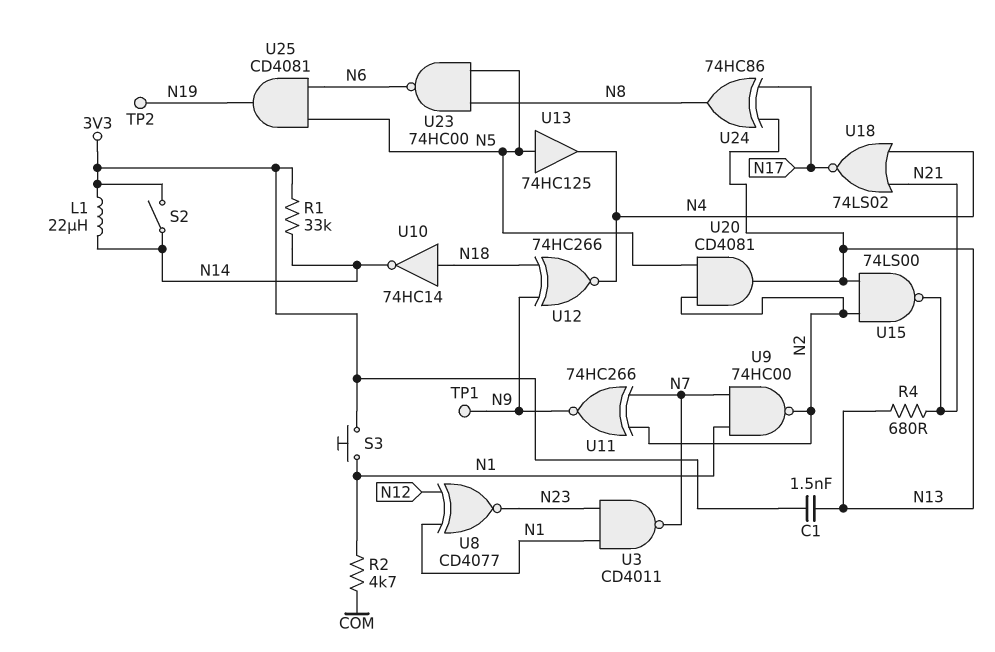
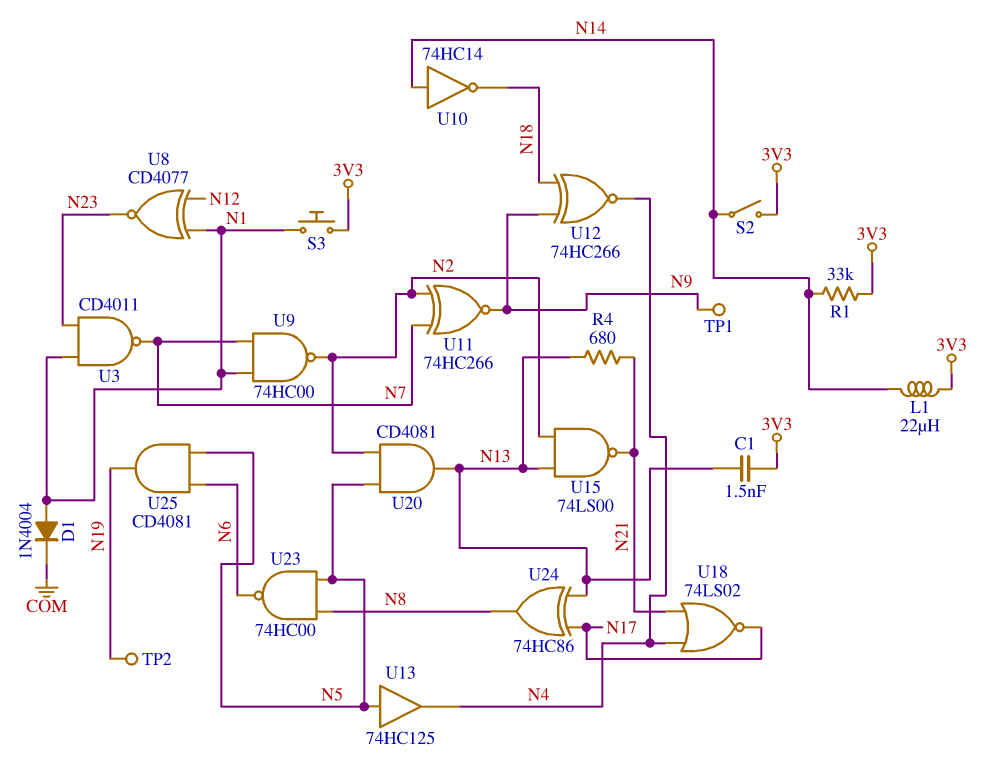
D1: none -> diode 1N4004 (A N1, K COM)
R2: 4.7k (COM, N1) -> none
U10: NOT 74HC14 (in N18, out N14) -> NOT 74HC14 (in N14, out N18)

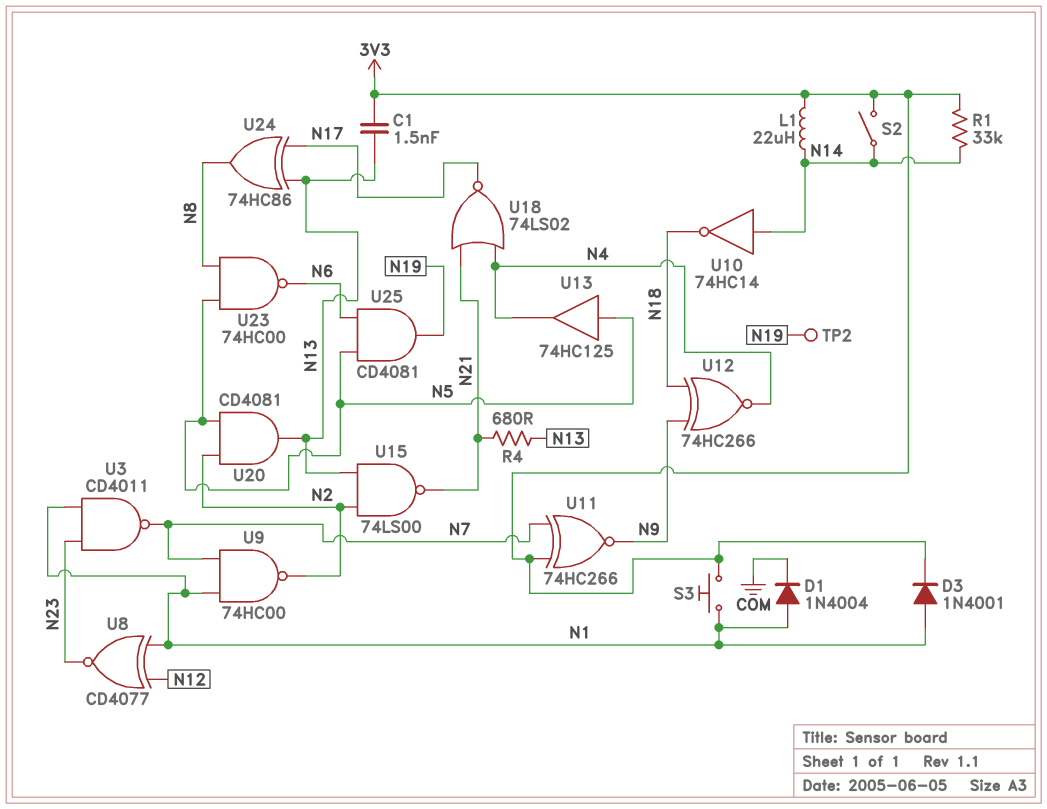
D3: none -> diode 1N4001 (A N1, K 3V3)
TP1: test point (N9) -> none
U11: XNOR 74HC266 (in N2, in N7, out N9) -> XNOR 74HC266 (in 3V3, in N7, out N9)

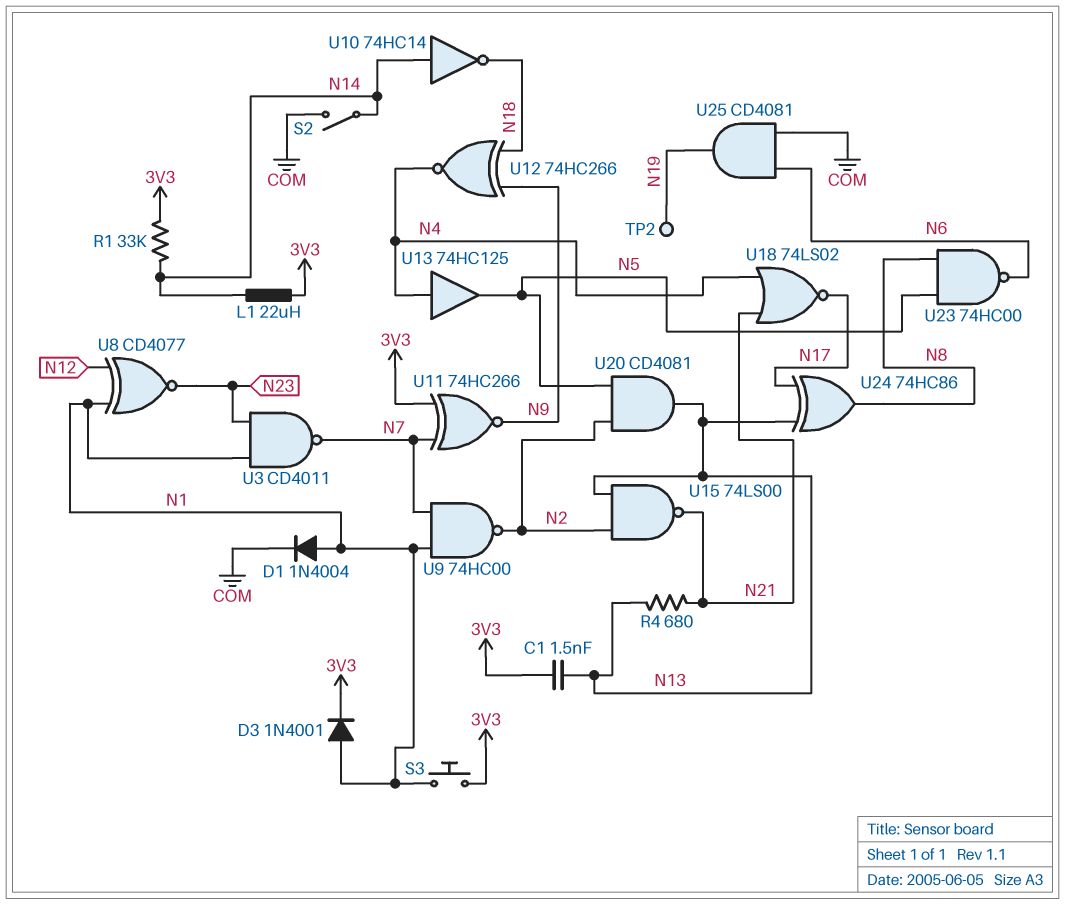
S2: switch (3V3, N14) -> switch (COM, N14)
U13: buffer 74HC125 (in N5, out N4) -> buffer 74HC125 (in N4, out N5)
U25: AND CD4081 (in N5, in N6, out N19) -> AND CD4081 (in COM, in N6, out N19)

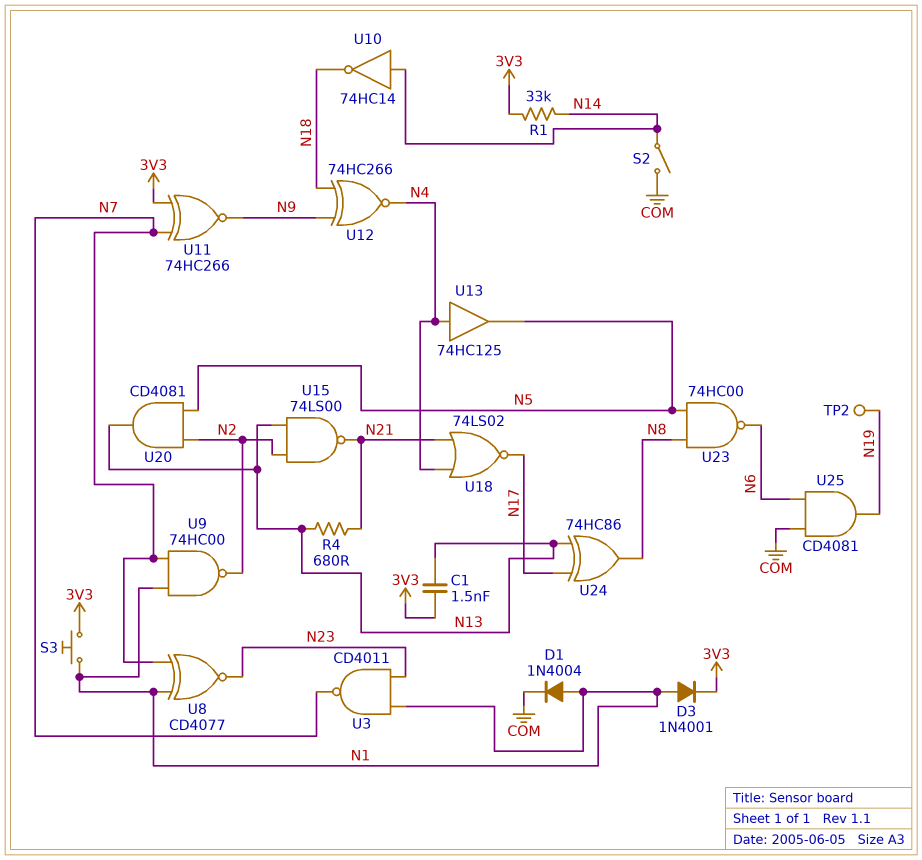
L1: 22uH (3V3, N14) -> none
U8: XNOR CD4077 (in N1, in N12, out N23) -> XNOR CD4077 (in N1, in N7, out N23)

